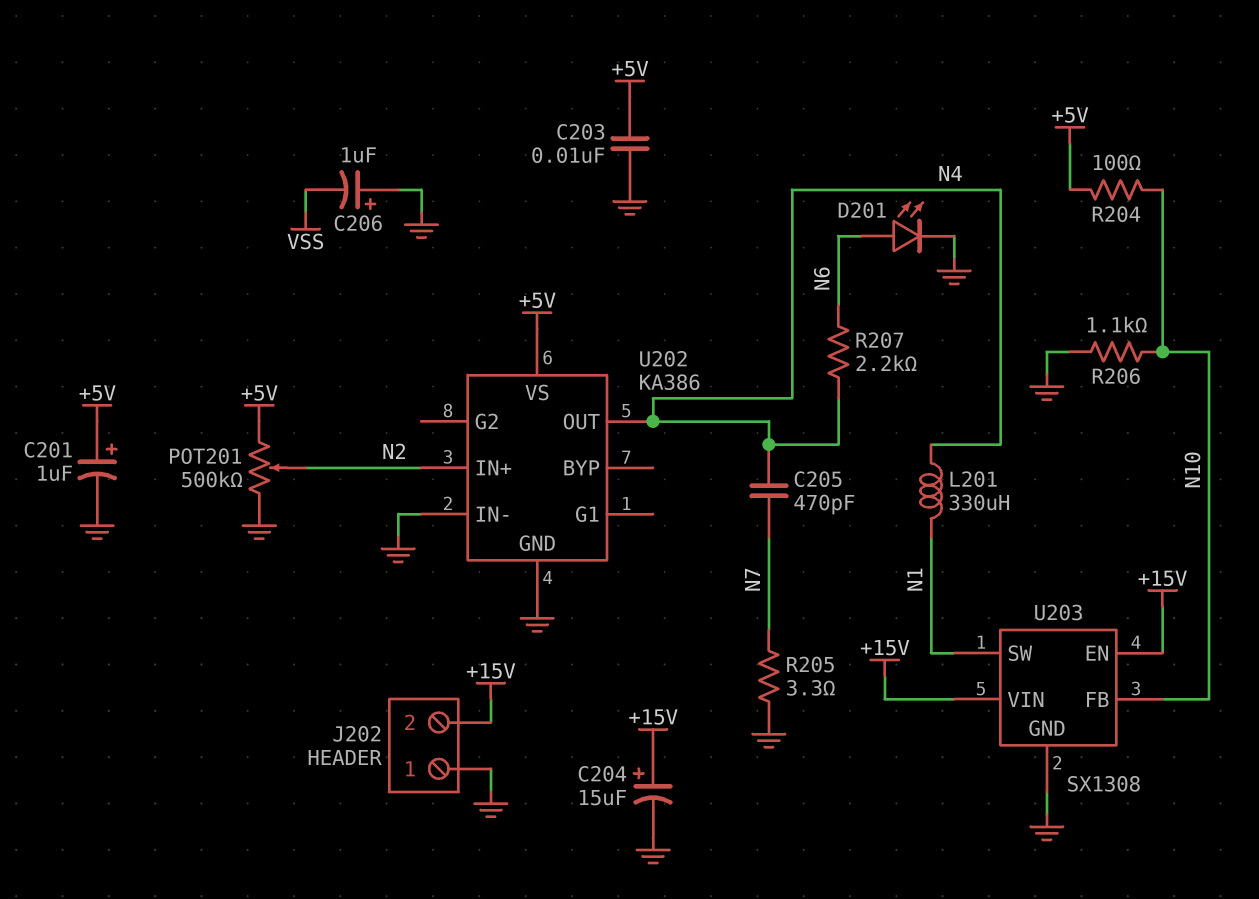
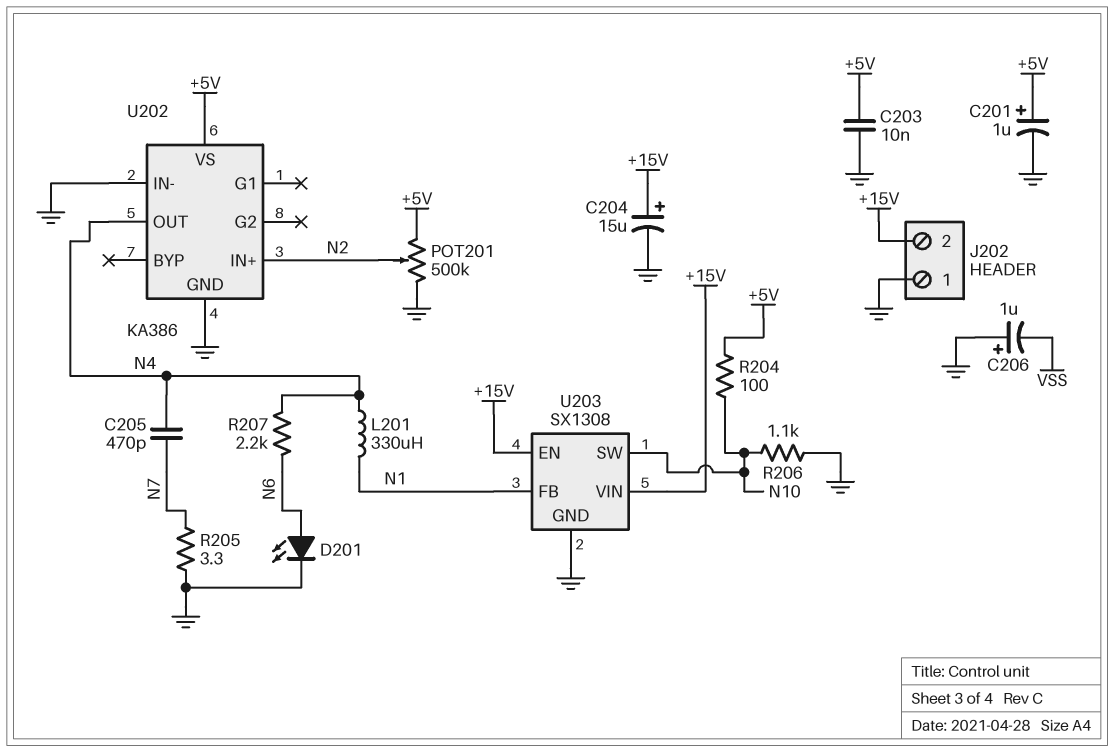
U203 pin FB: N10 -> N1
U203 pin SW: N1 -> N10

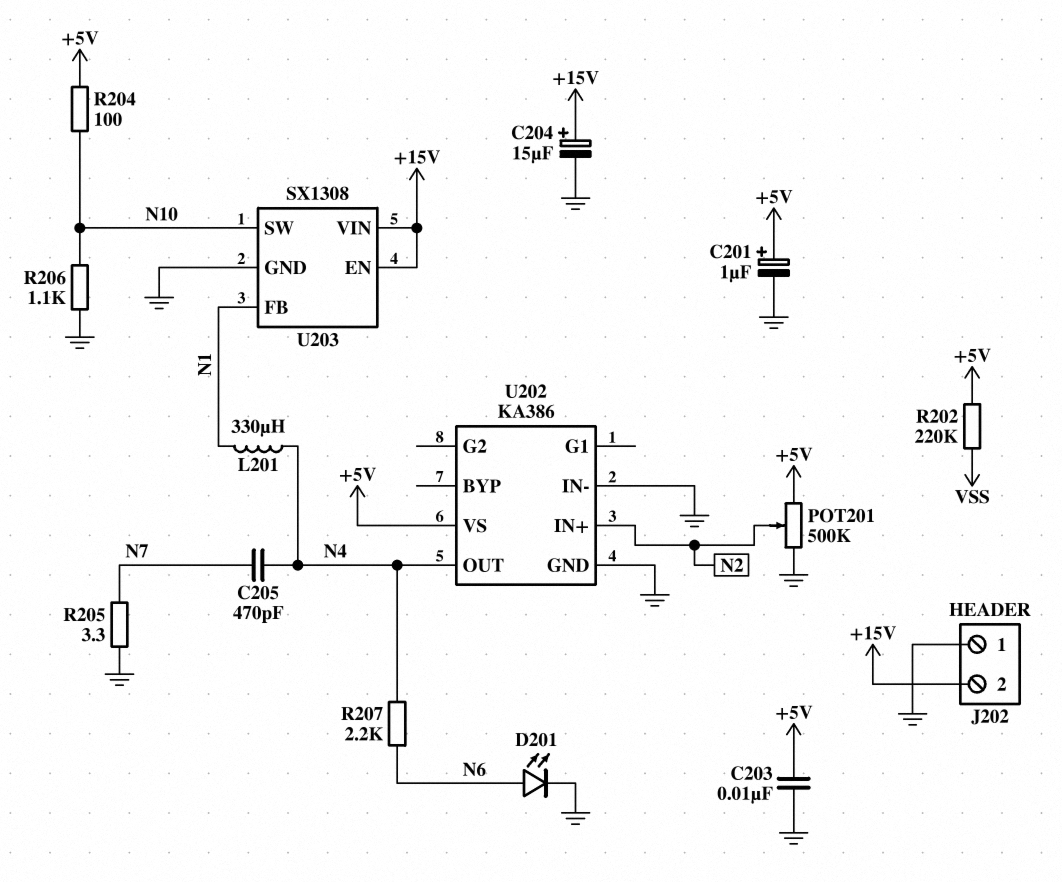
C206: 1uF (plus GND, minus VSS) -> none
R202: none -> 220k (+5V, VSS)

